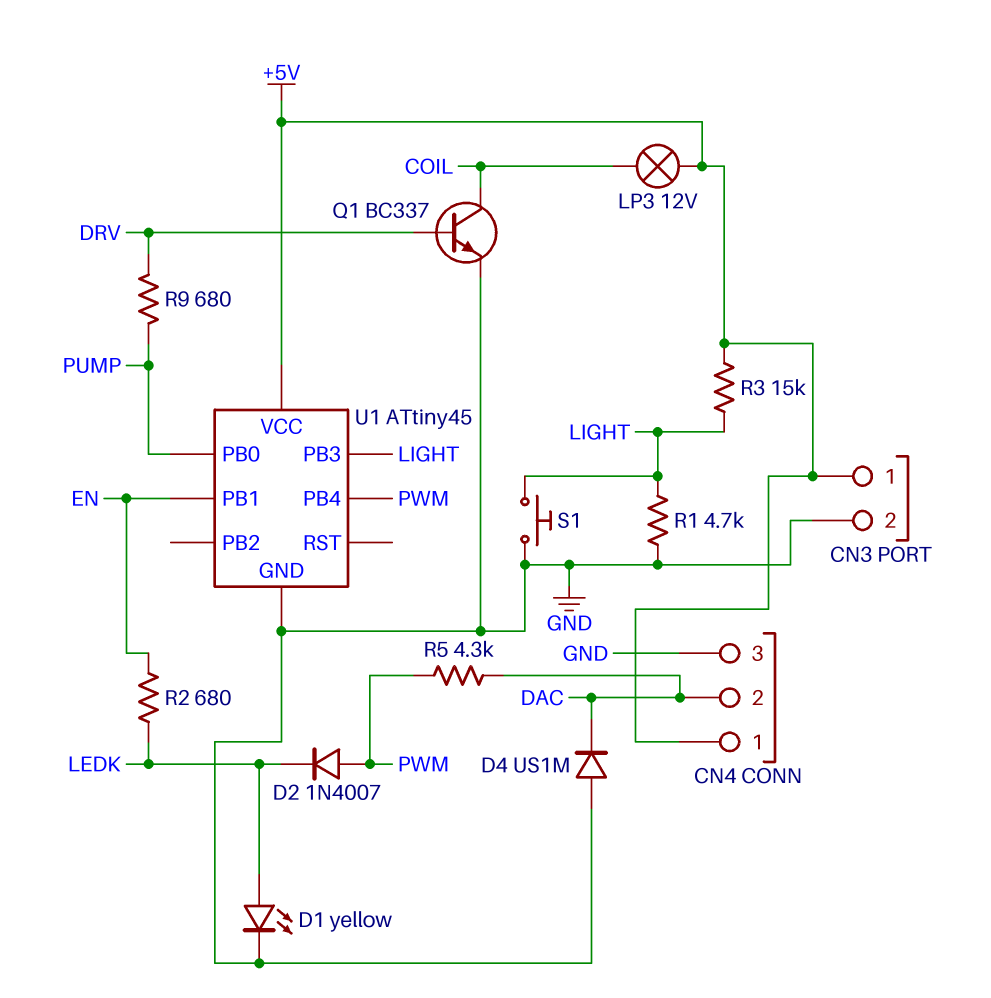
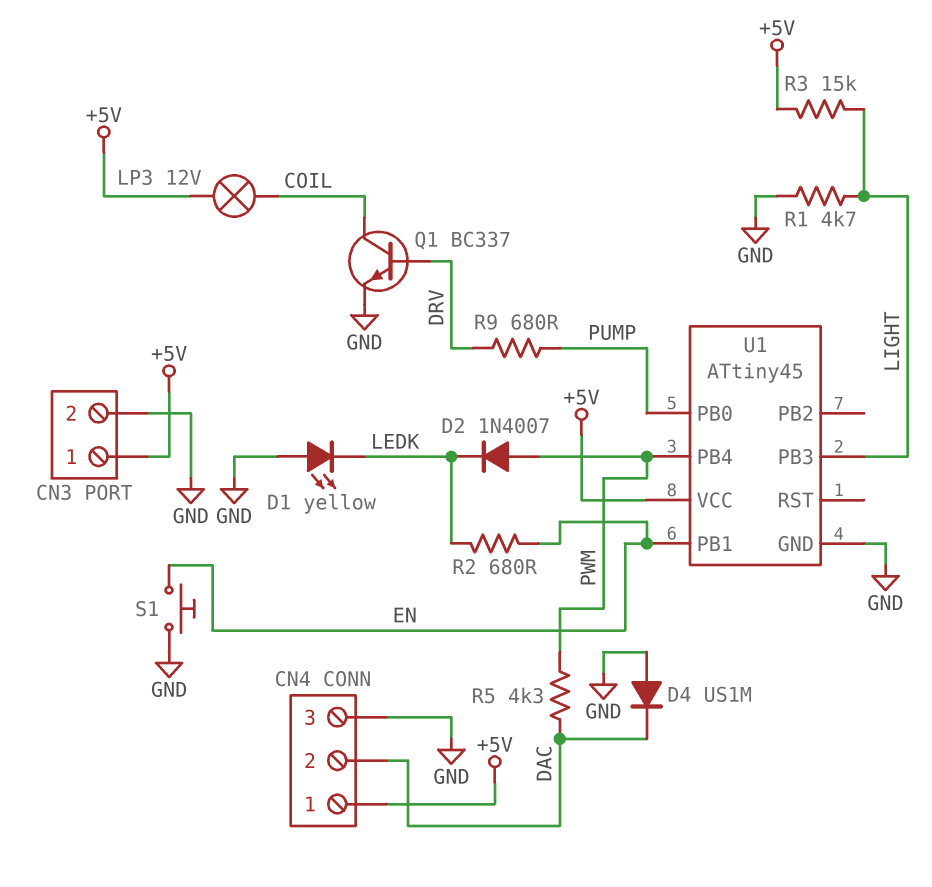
D1: LED yellow (A LEDK, K GND) -> LED yellow (A GND, K LEDK)
S1: button (GND, LIGHT) -> button (EN, GND)

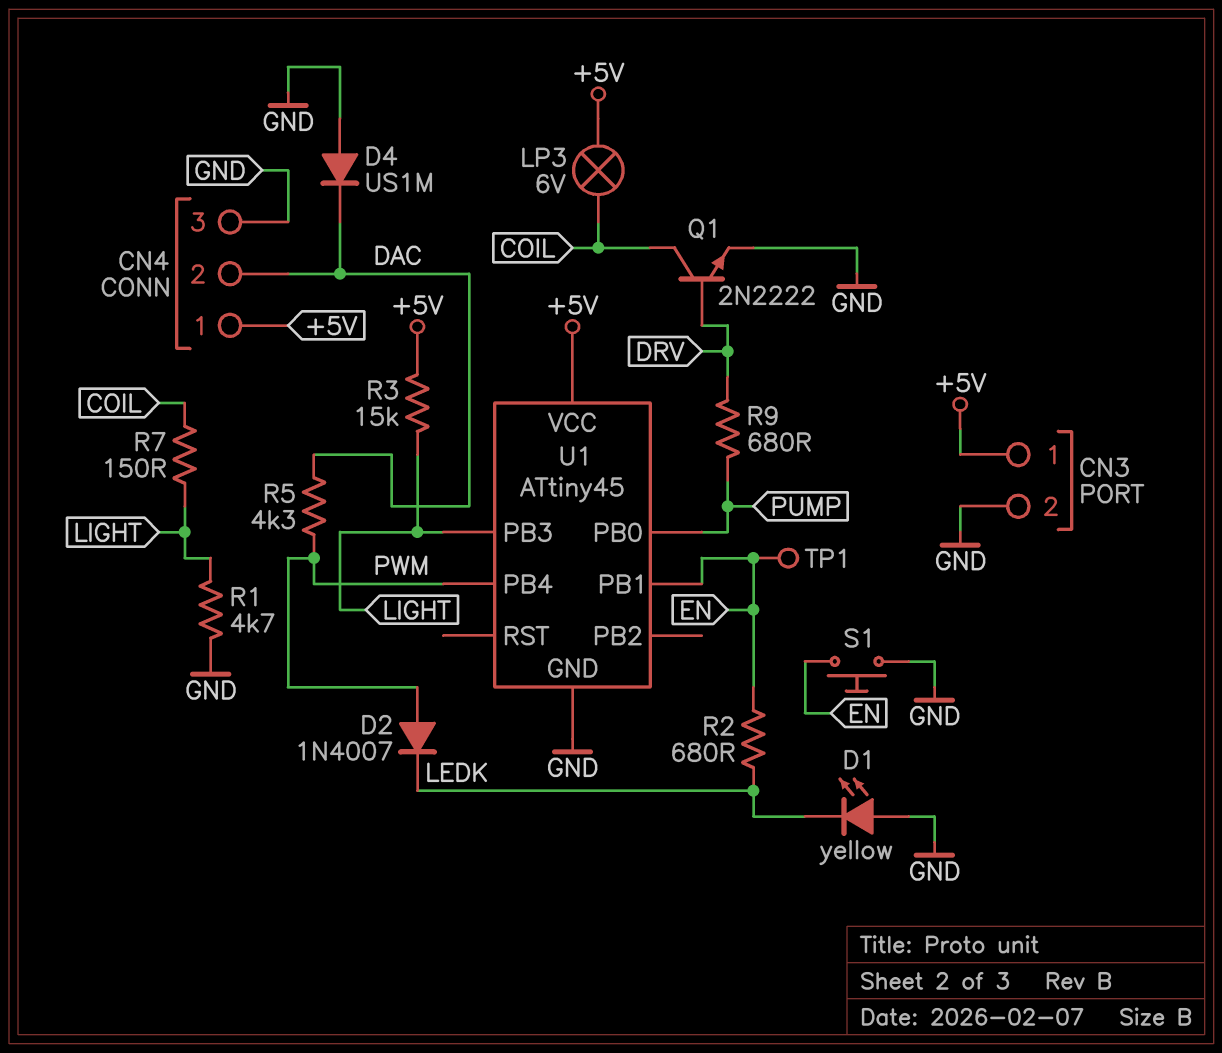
LP3: lamp 12V (+5V, COIL) -> lamp 6V (+5V, COIL)
Q1: NPN BC337 (B DRV, C COIL, E GND) -> NPN 2N2222 (B DRV, C COIL, E GND)
R7: none -> 150 (COIL, LIGHT)
TP1: none -> test point (EN)

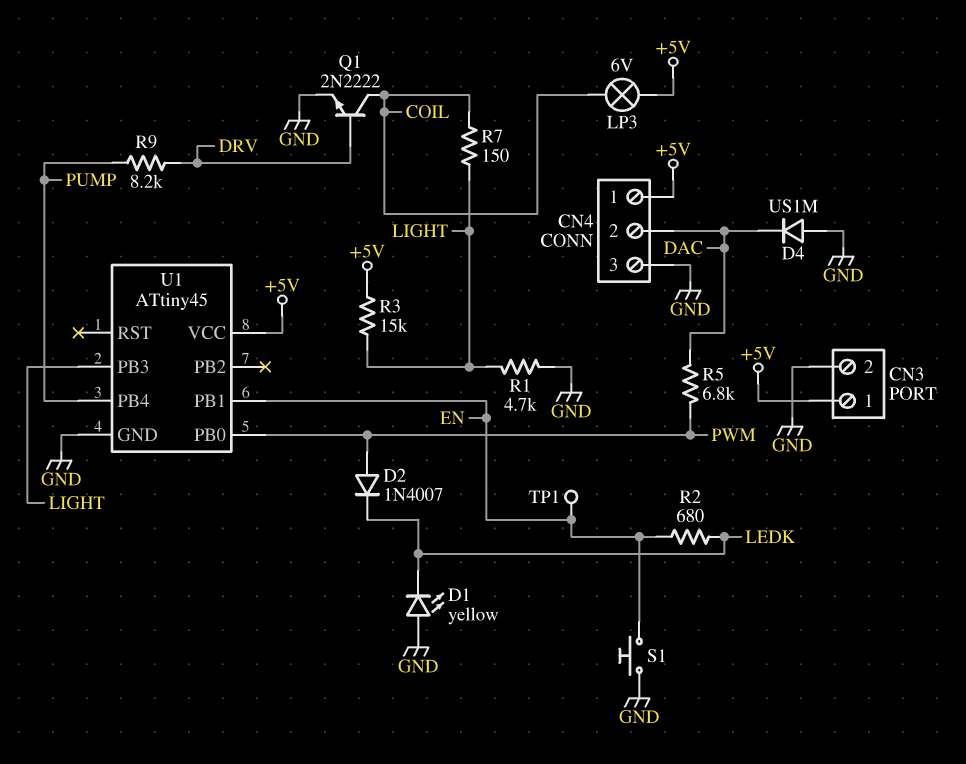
R5: 4.3k (DAC, PWM) -> 6.8k (DAC, PWM)
R9: 680 (DRV, PUMP) -> 8.2k (DRV, PUMP)
U1 pin PB0: PUMP -> PWM
U1 pin PB4: PWM -> PUMP

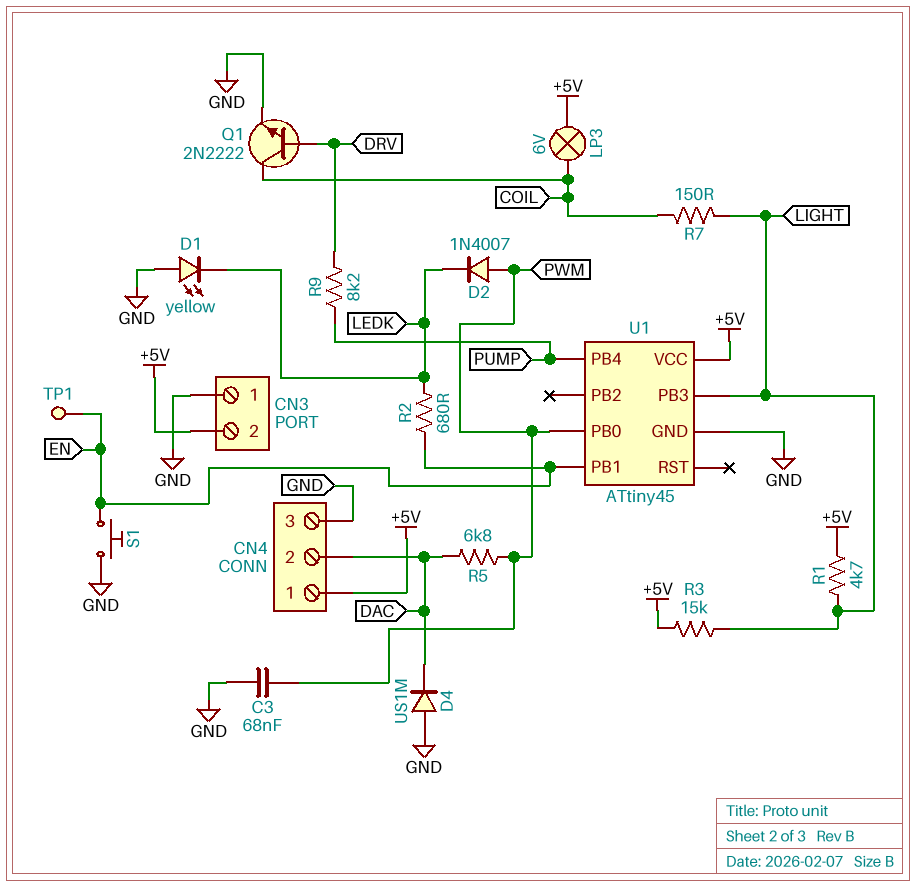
C3: none -> 68nF (GND, PWM)
CN3 pin 1: +5V -> GND
CN3 pin 2: GND -> +5V
R1: 4.7k (GND, LIGHT) -> 4.7k (+5V, LIGHT)

